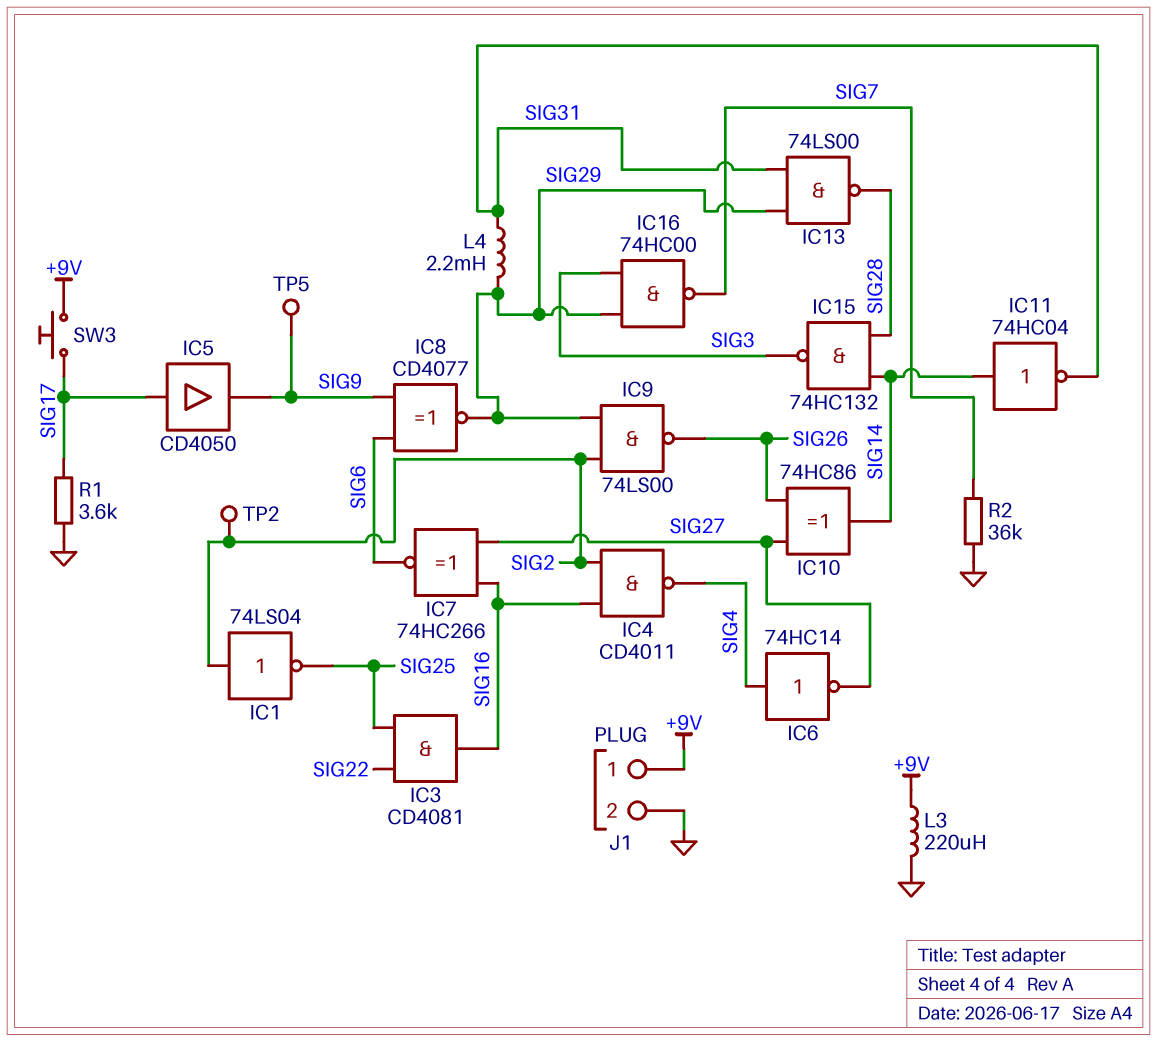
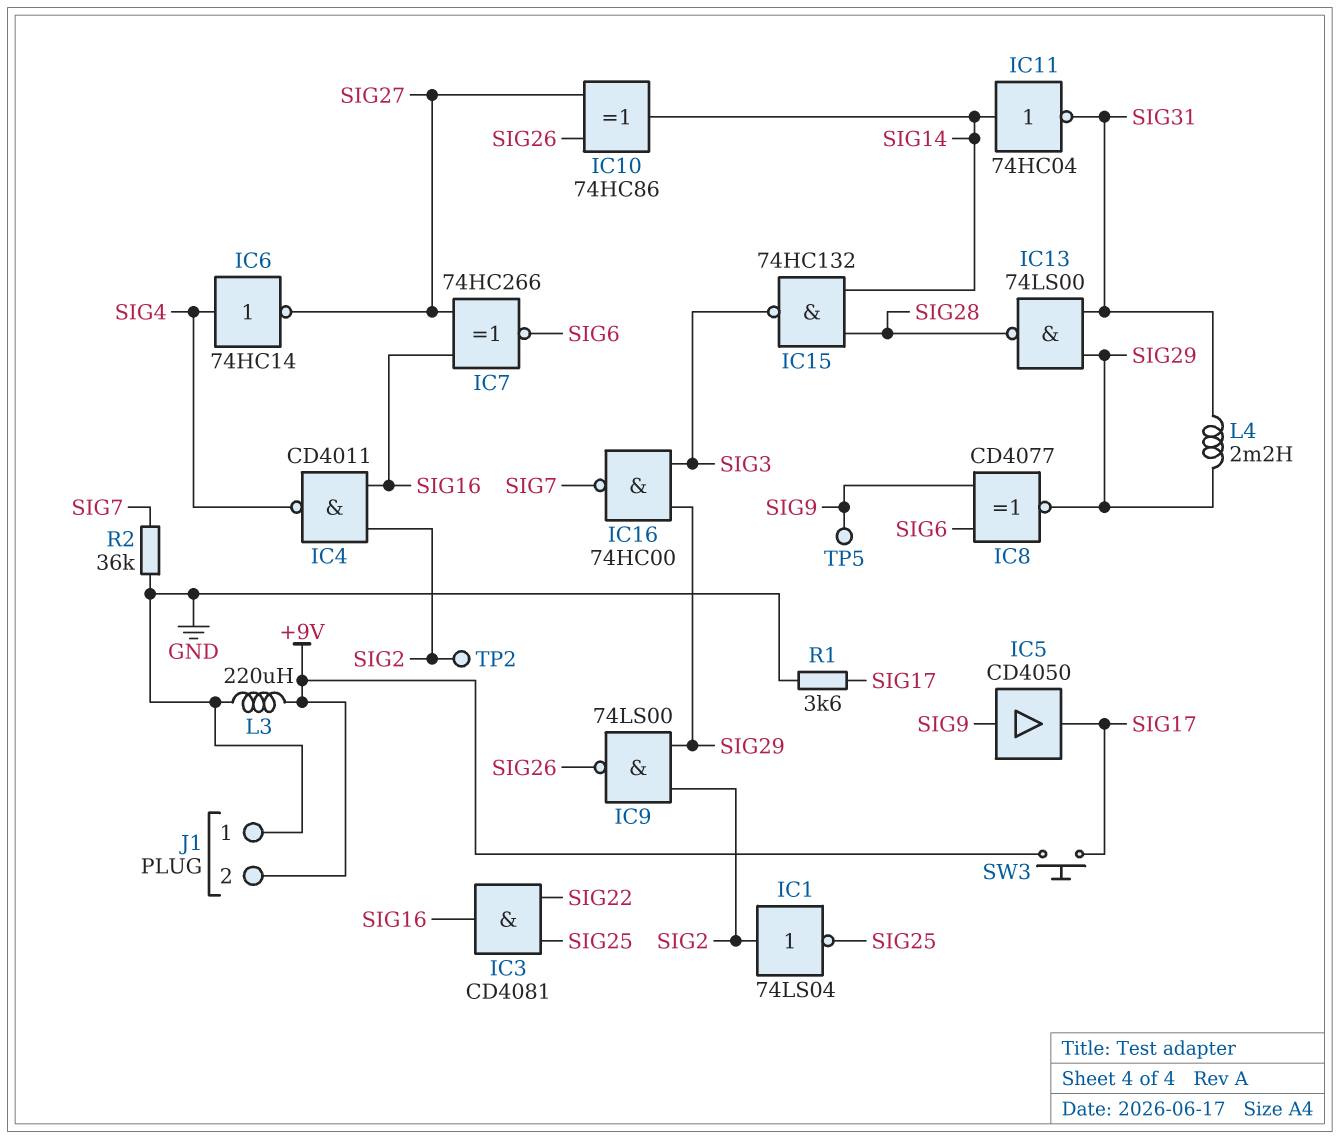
IC5: buffer CD4050 (in SIG17, out SIG9) -> buffer CD4050 (in SIG9, out SIG17)
J1 pin 1: +9V -> GND
J1 pin 2: GND -> +9V

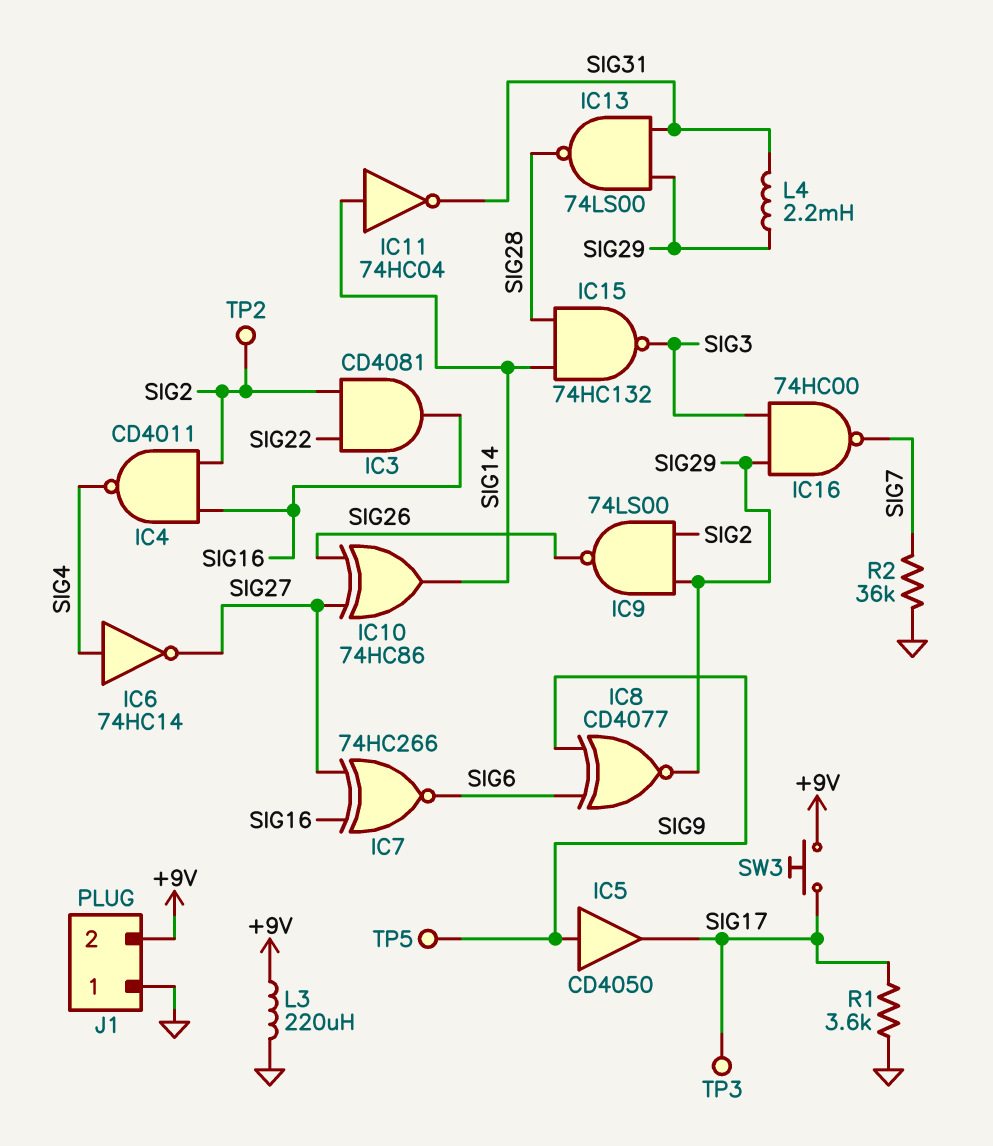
IC1: NOT 74LS04 (in SIG2, out SIG25) -> none
IC3: AND CD4081 (in SIG22, in SIG25, out SIG16) -> AND CD4081 (in SIG2, in SIG22, out SIG16)
TP3: none -> test point (SIG17)

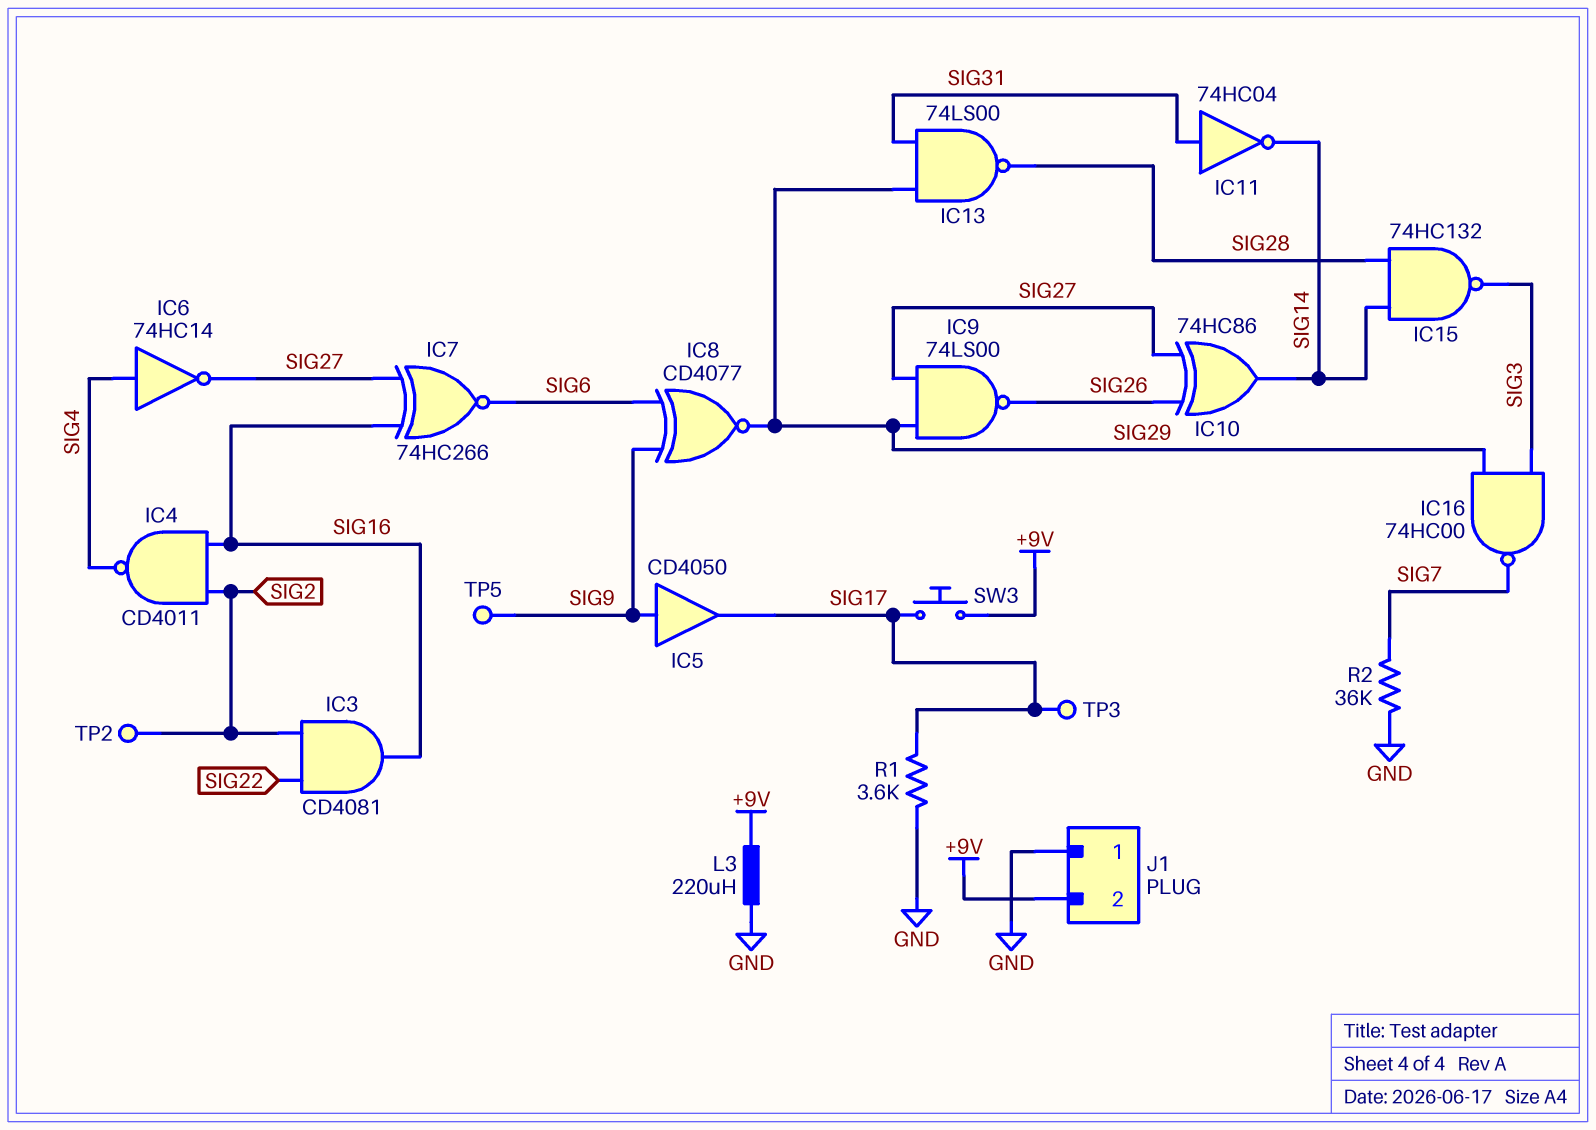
IC9: NAND 74LS00 (in SIG2, in SIG29, out SIG26) -> NAND 74LS00 (in SIG27, in SIG29, out SIG26)
IC11: NOT 74HC04 (in SIG14, out SIG31) -> NOT 74HC04 (in SIG31, out SIG14)
L4: 2.2mH (SIG29, SIG31) -> none

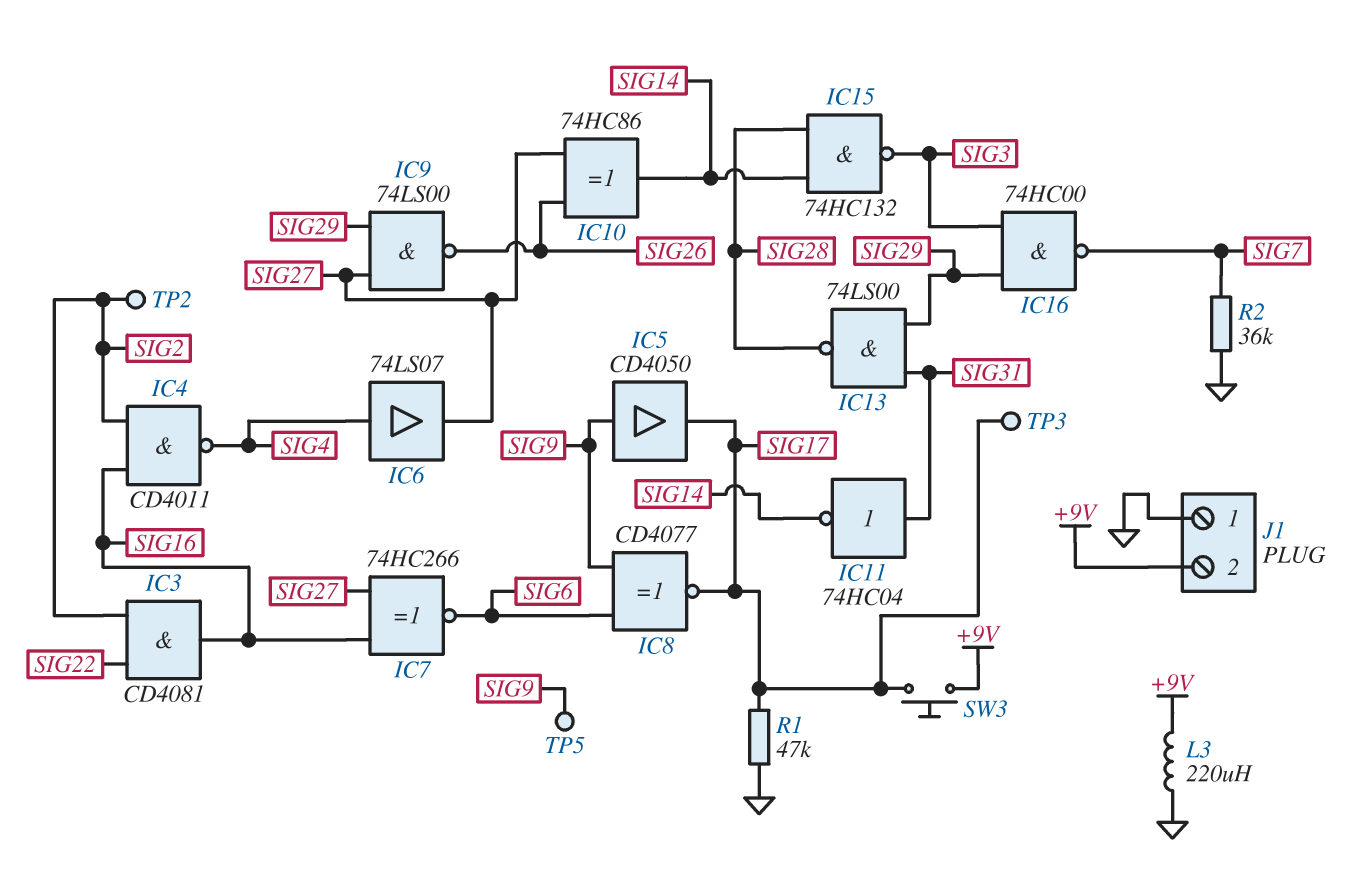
IC6: NOT 74HC14 (in SIG4, out SIG27) -> buffer 74LS07 (in SIG4, out SIG27)
IC8: XNOR CD4077 (in SIG6, in SIG9, out SIG29) -> XNOR CD4077 (in SIG6, in SIG9, out SIG17)
R1: 3.6k (GND, SIG17) -> 47k (GND, SIG17)

